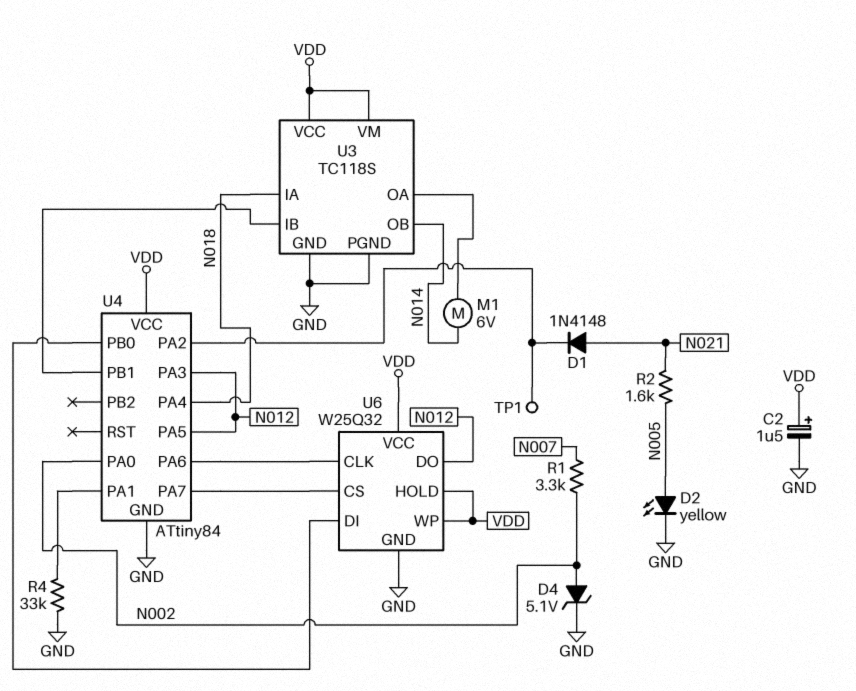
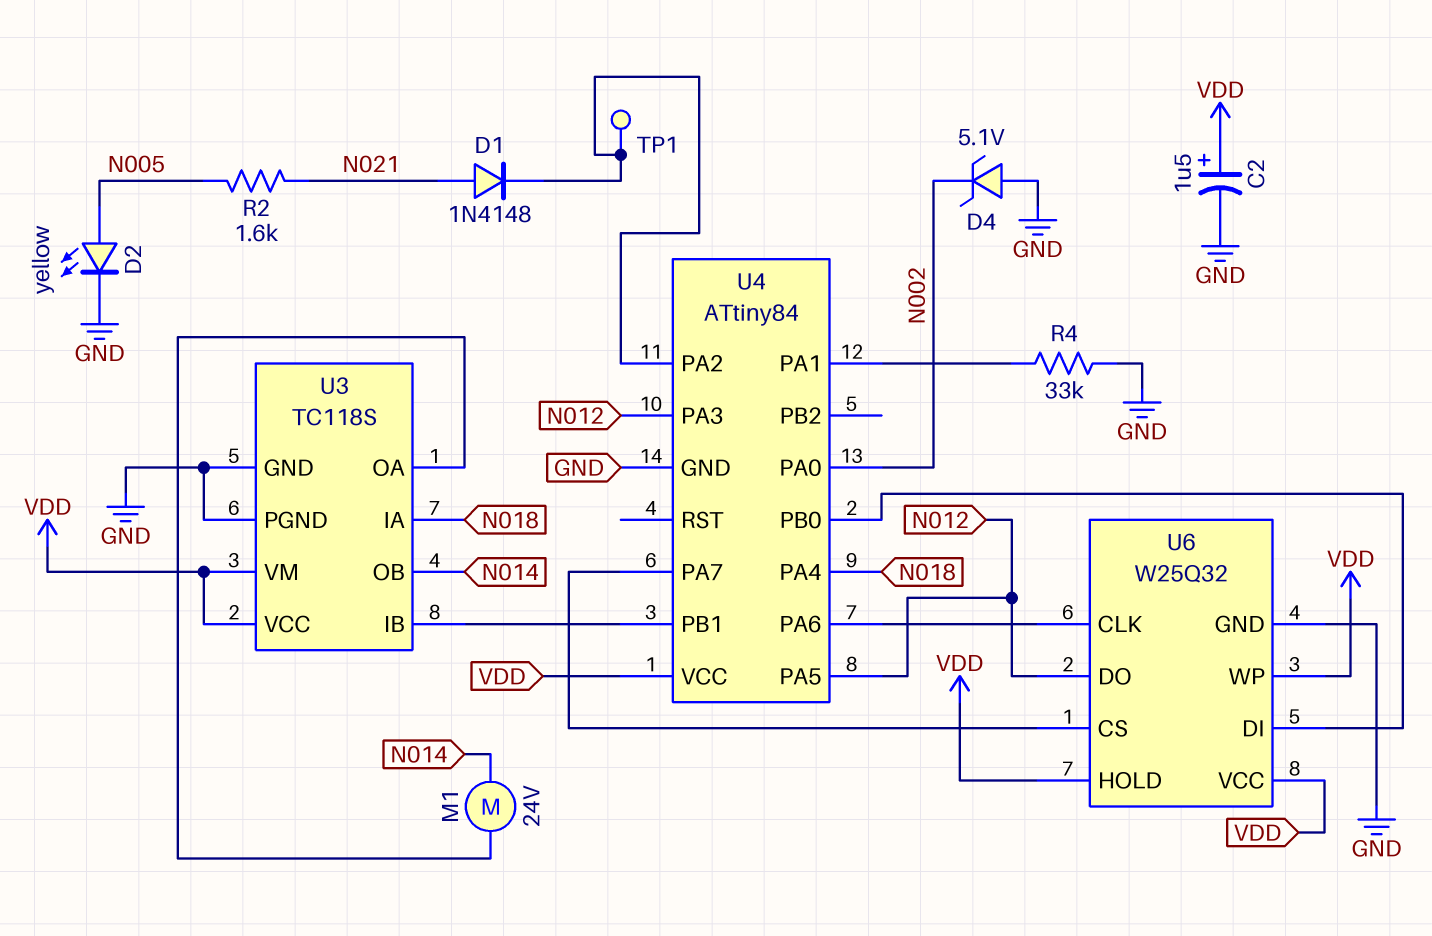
D4: zener 5.1V (A N002, K GND) -> zener 5.1V (A GND, K N002)
M1: motor 6V (N014, U3/OA) -> motor 24V (N014, U3/OA)
R1: 3.3k (N002, N007) -> none

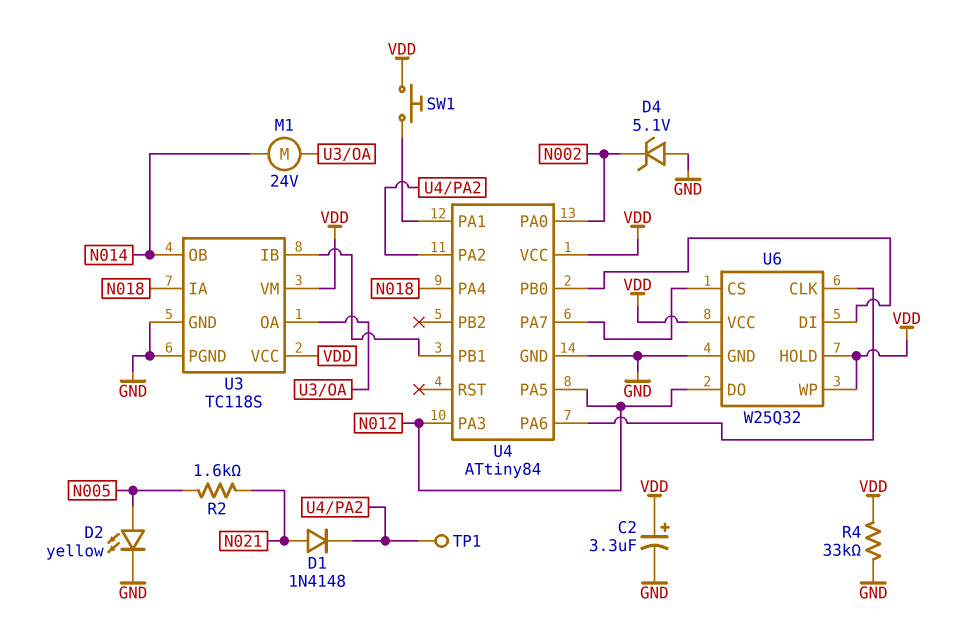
C2: 1.5uF (plus VDD, minus GND) -> 3.3uF (plus VDD, minus GND)
R4: 33k (GND, U4/PA1) -> 33k (GND, VDD)
SW1: none -> button (U4/PA1, VDD)

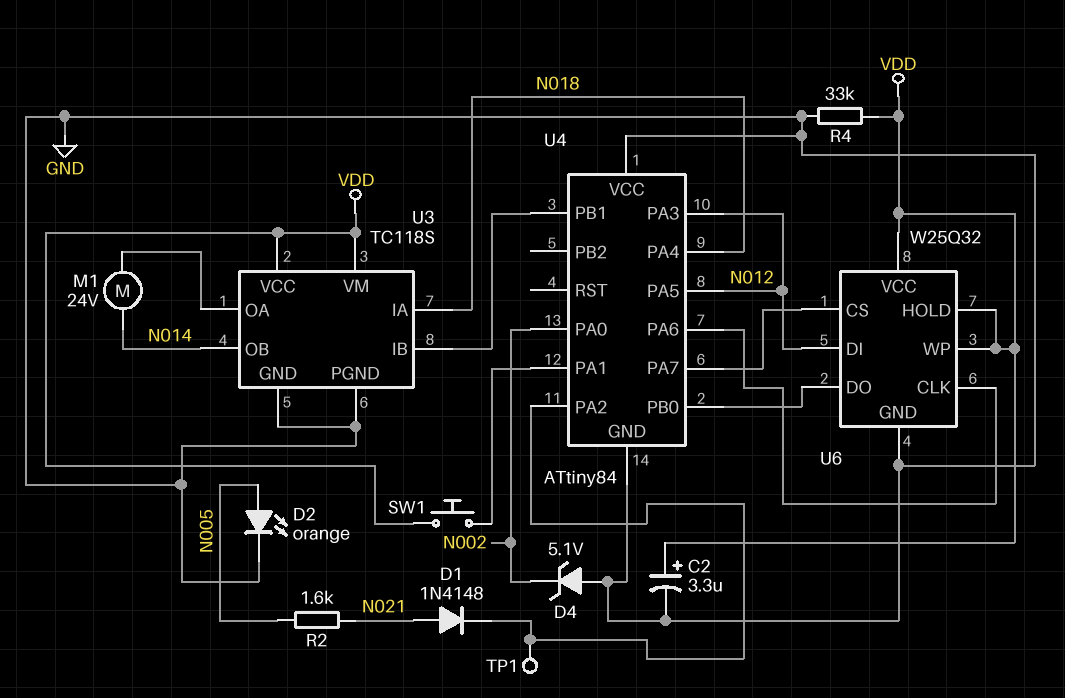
D2: LED yellow (A N005, K GND) -> LED orange (A N005, K GND)
U4 pin VCC: VDD -> GND
U6 pin DI: U4/PB0 -> N012
U6 pin DO: N012 -> U4/PB0

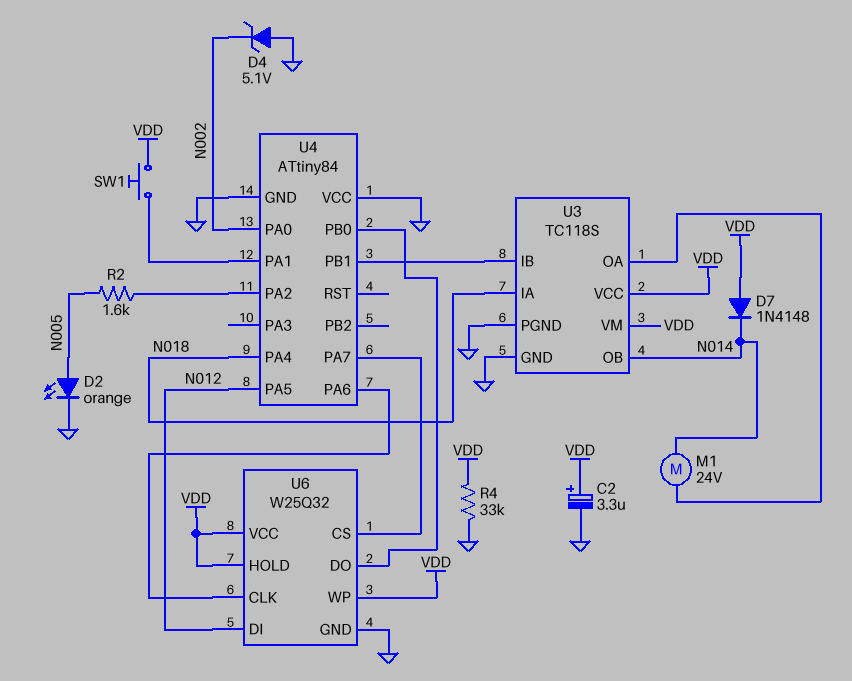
D1: diode 1N4148 (A N021, K U4/PA2) -> none
D7: none -> diode 1N4148 (A VDD, K N014)
R2: 1.6k (N005, N021) -> 1.6k (N005, U4/PA2)
TP1: test point (U4/PA2) -> none
U4 pin PA3: N012 -> none

